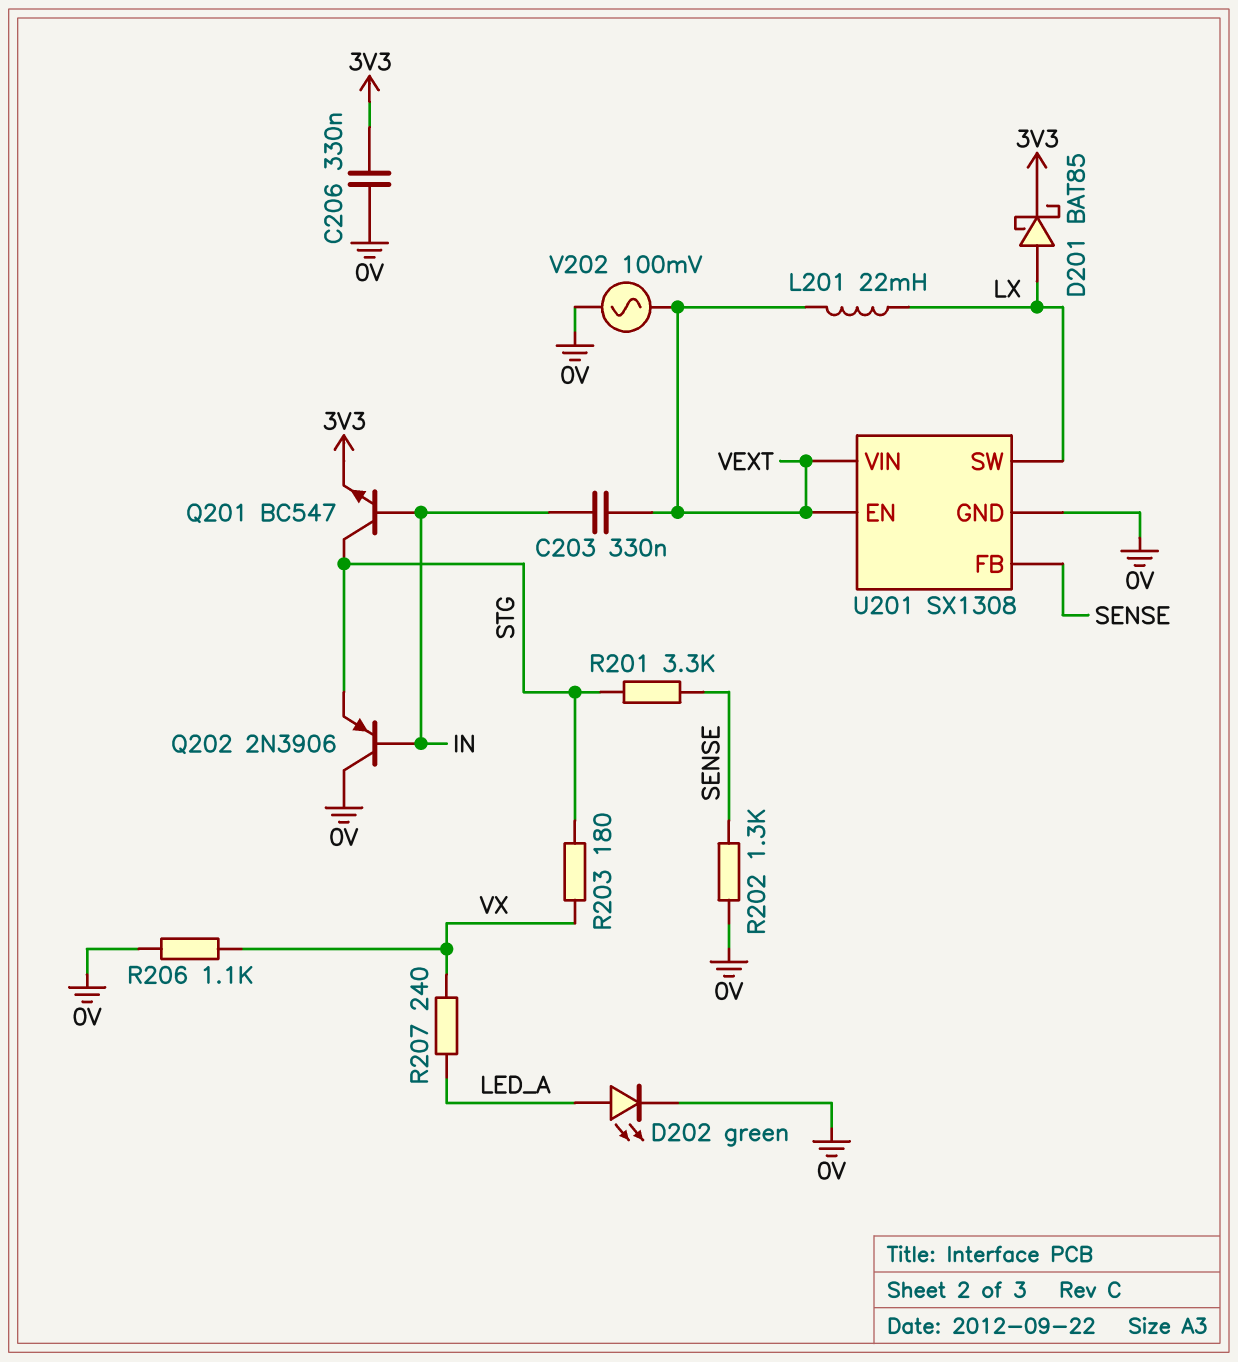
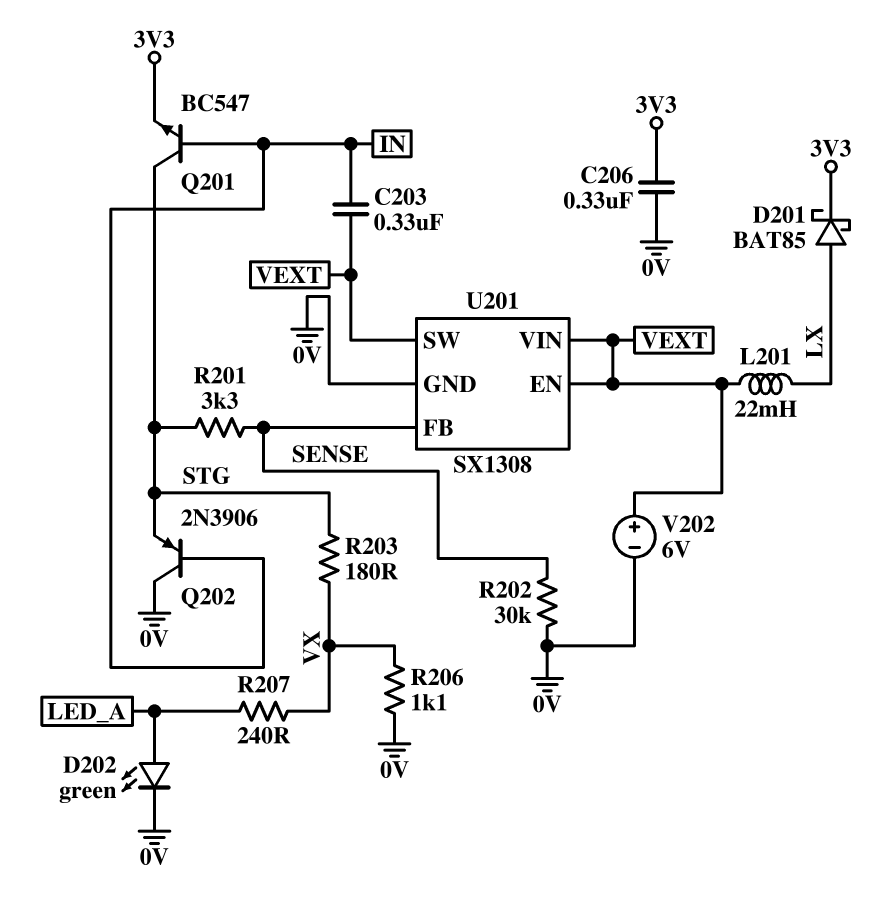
R202: 1.3k (0V, SENSE) -> 30k (0V, SENSE)
U201 pin SW: LX -> VEXT
V202: AC 100mV (0V, VEXT) -> 6V (plus VEXT, minus 0V)

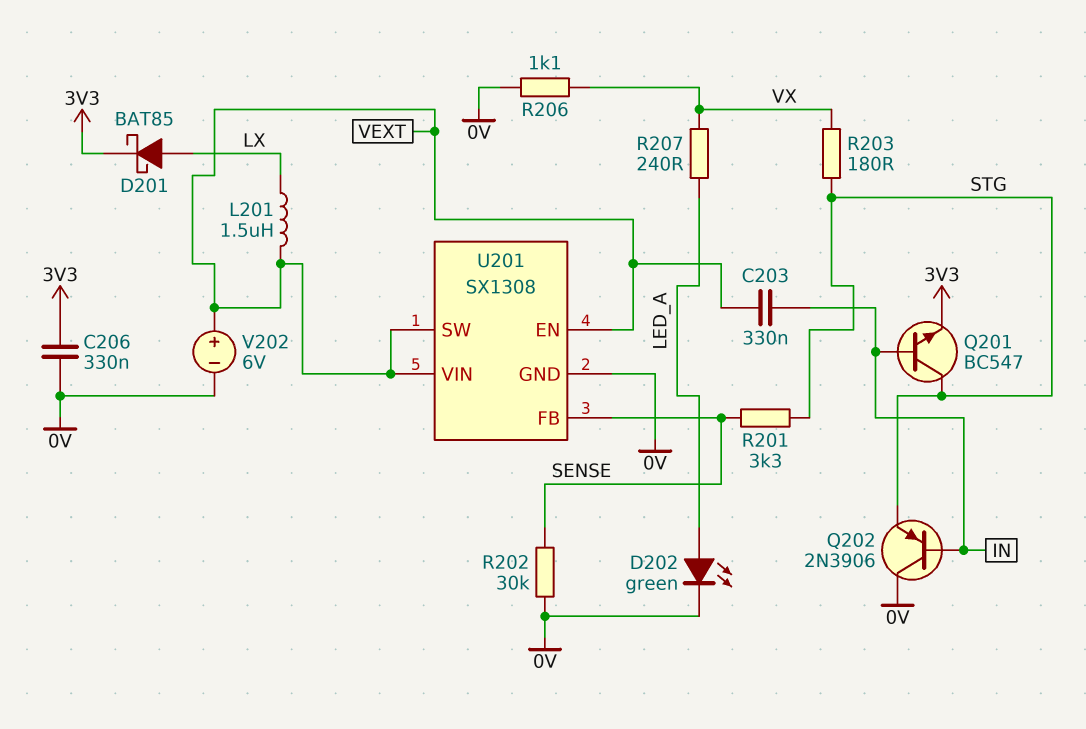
L201: 22mH (LX, VEXT) -> 1.5uH (LX, VEXT)

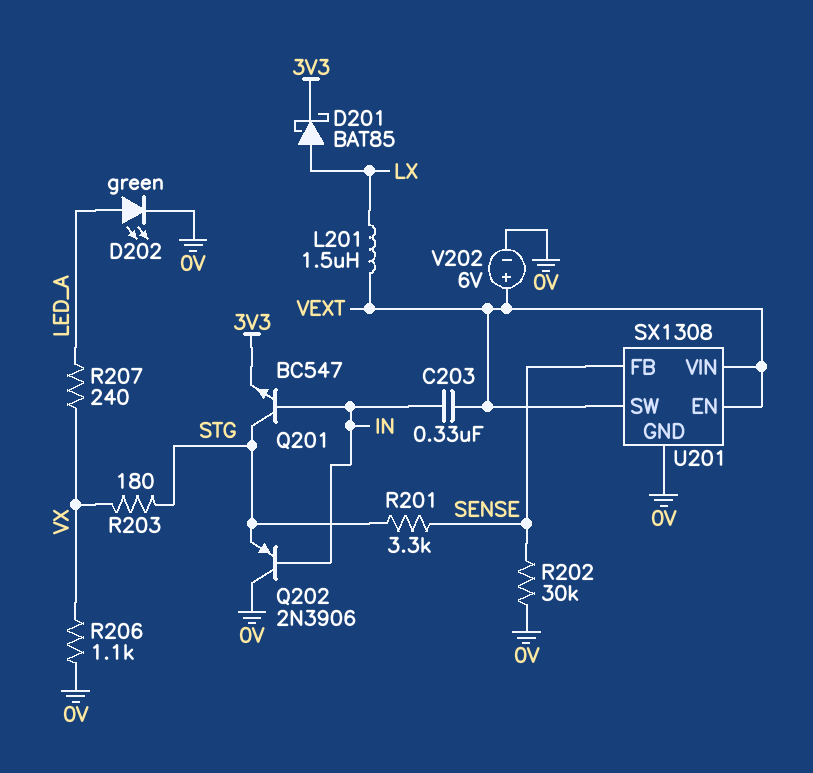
C206: 330nF (0V, 3V3) -> none

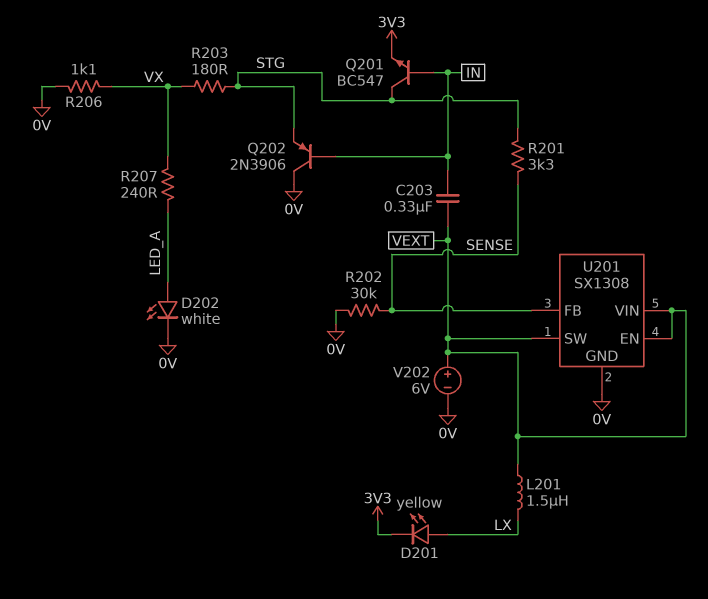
D201: schottky BAT85 (A LX, K 3V3) -> LED yellow (A LX, K 3V3)
D202: LED green (A LED_A, K 0V) -> LED white (A LED_A, K 0V)

